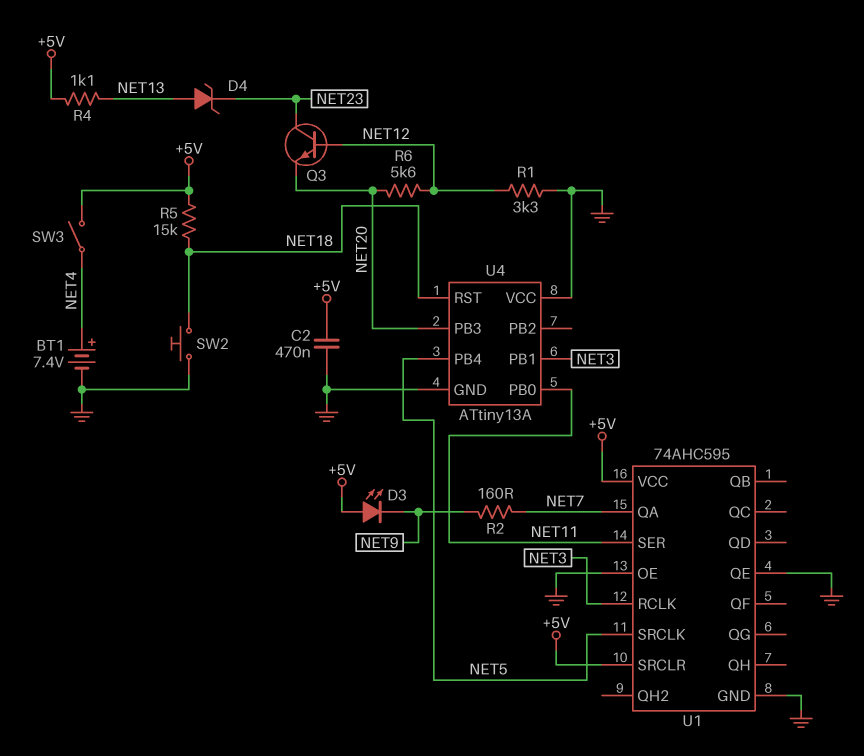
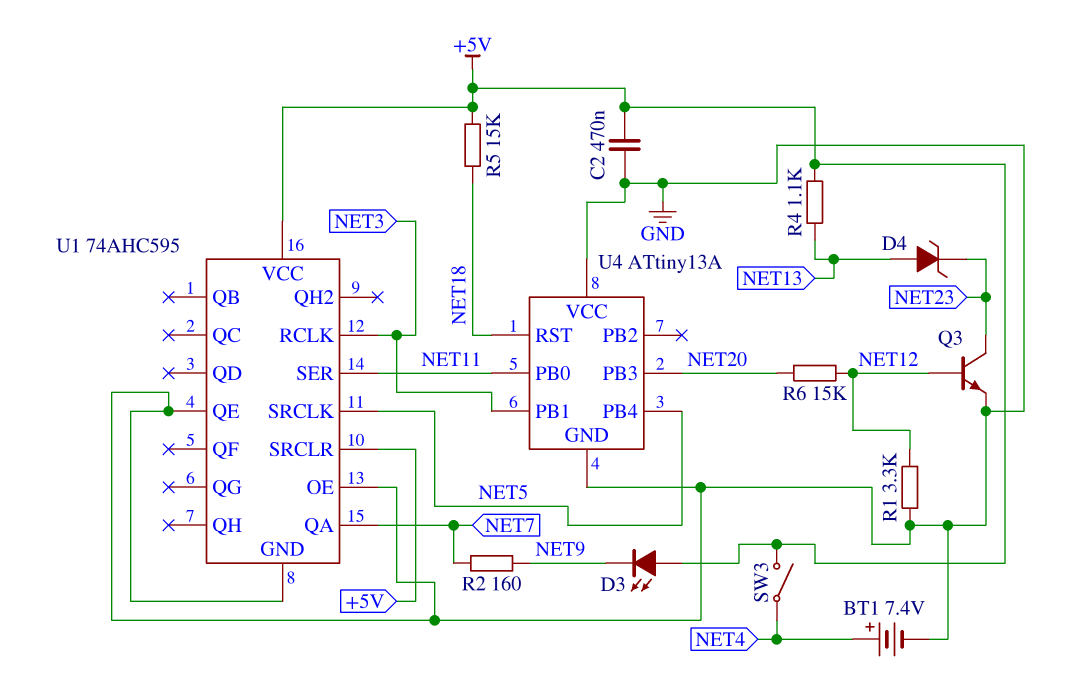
Q3: NPN (B NET12, C NET23, E NET20) -> NPN (B NET12, C NET23, E GND)
R6: 5.6k (NET12, NET20) -> 15k (NET12, NET20)
SW2: button (GND, NET18) -> none

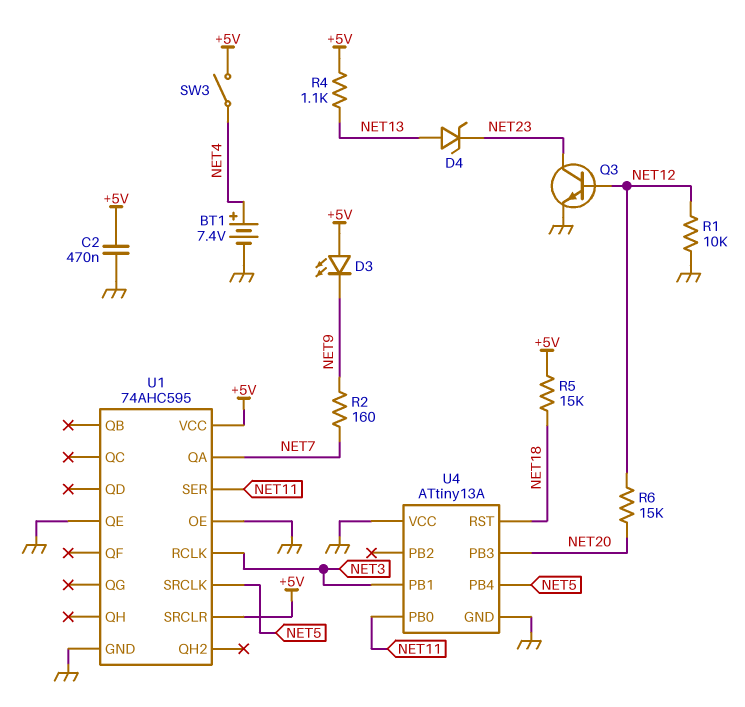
R1: 3.3k (GND, NET12) -> 10k (GND, NET12)

